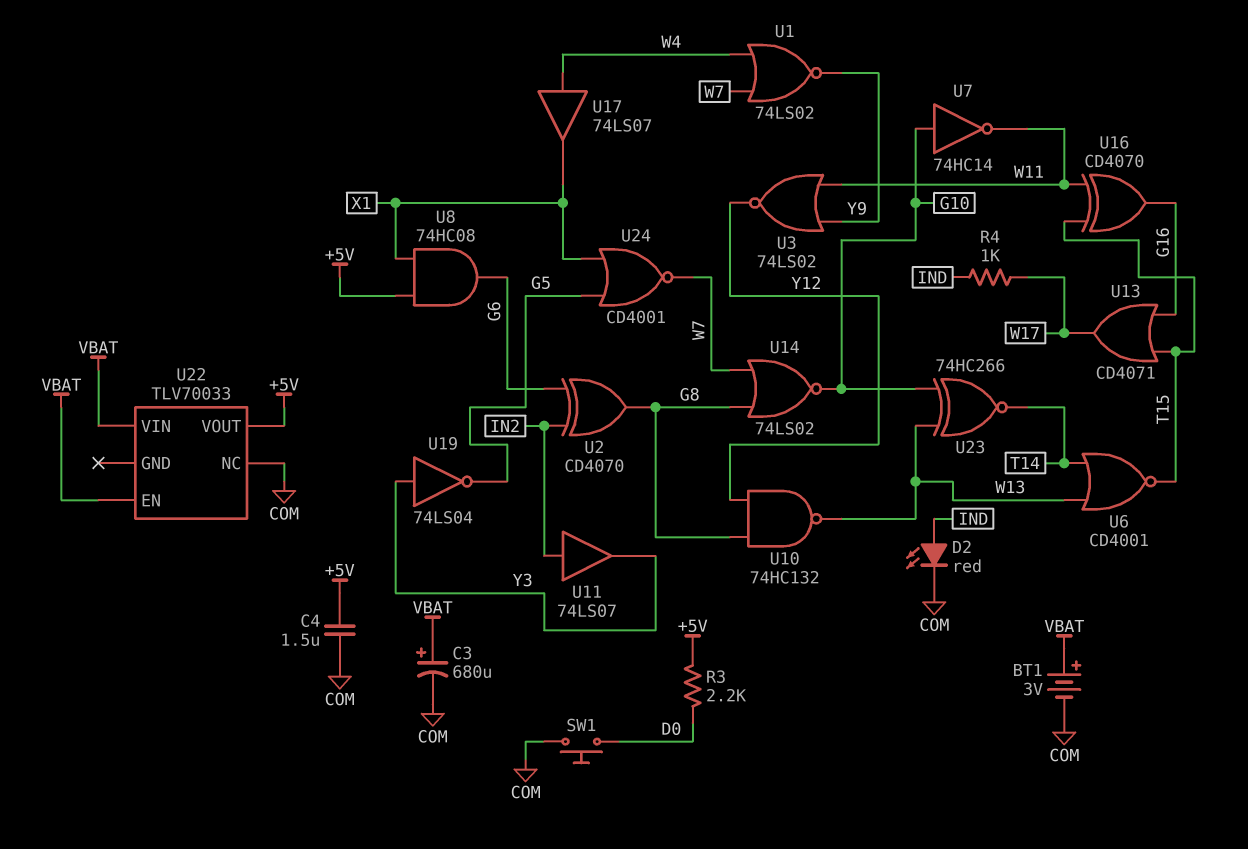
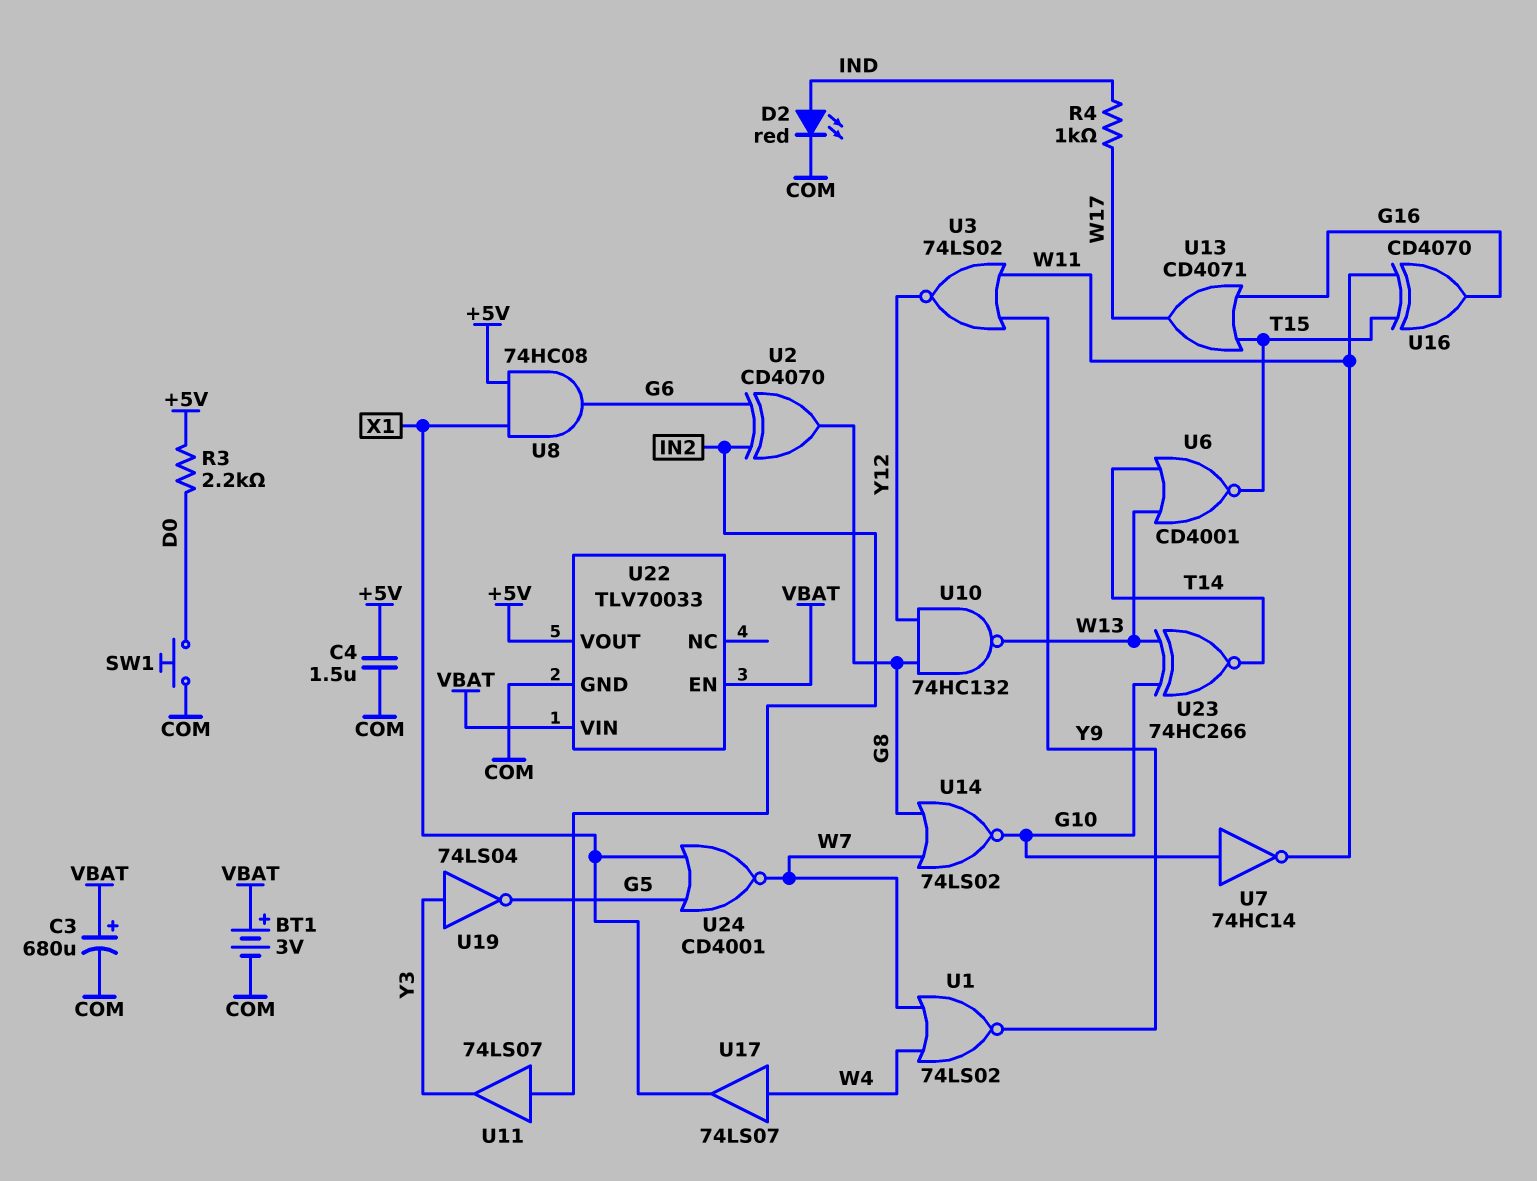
U22 pin GND: none -> COM
U22 pin NC: COM -> none

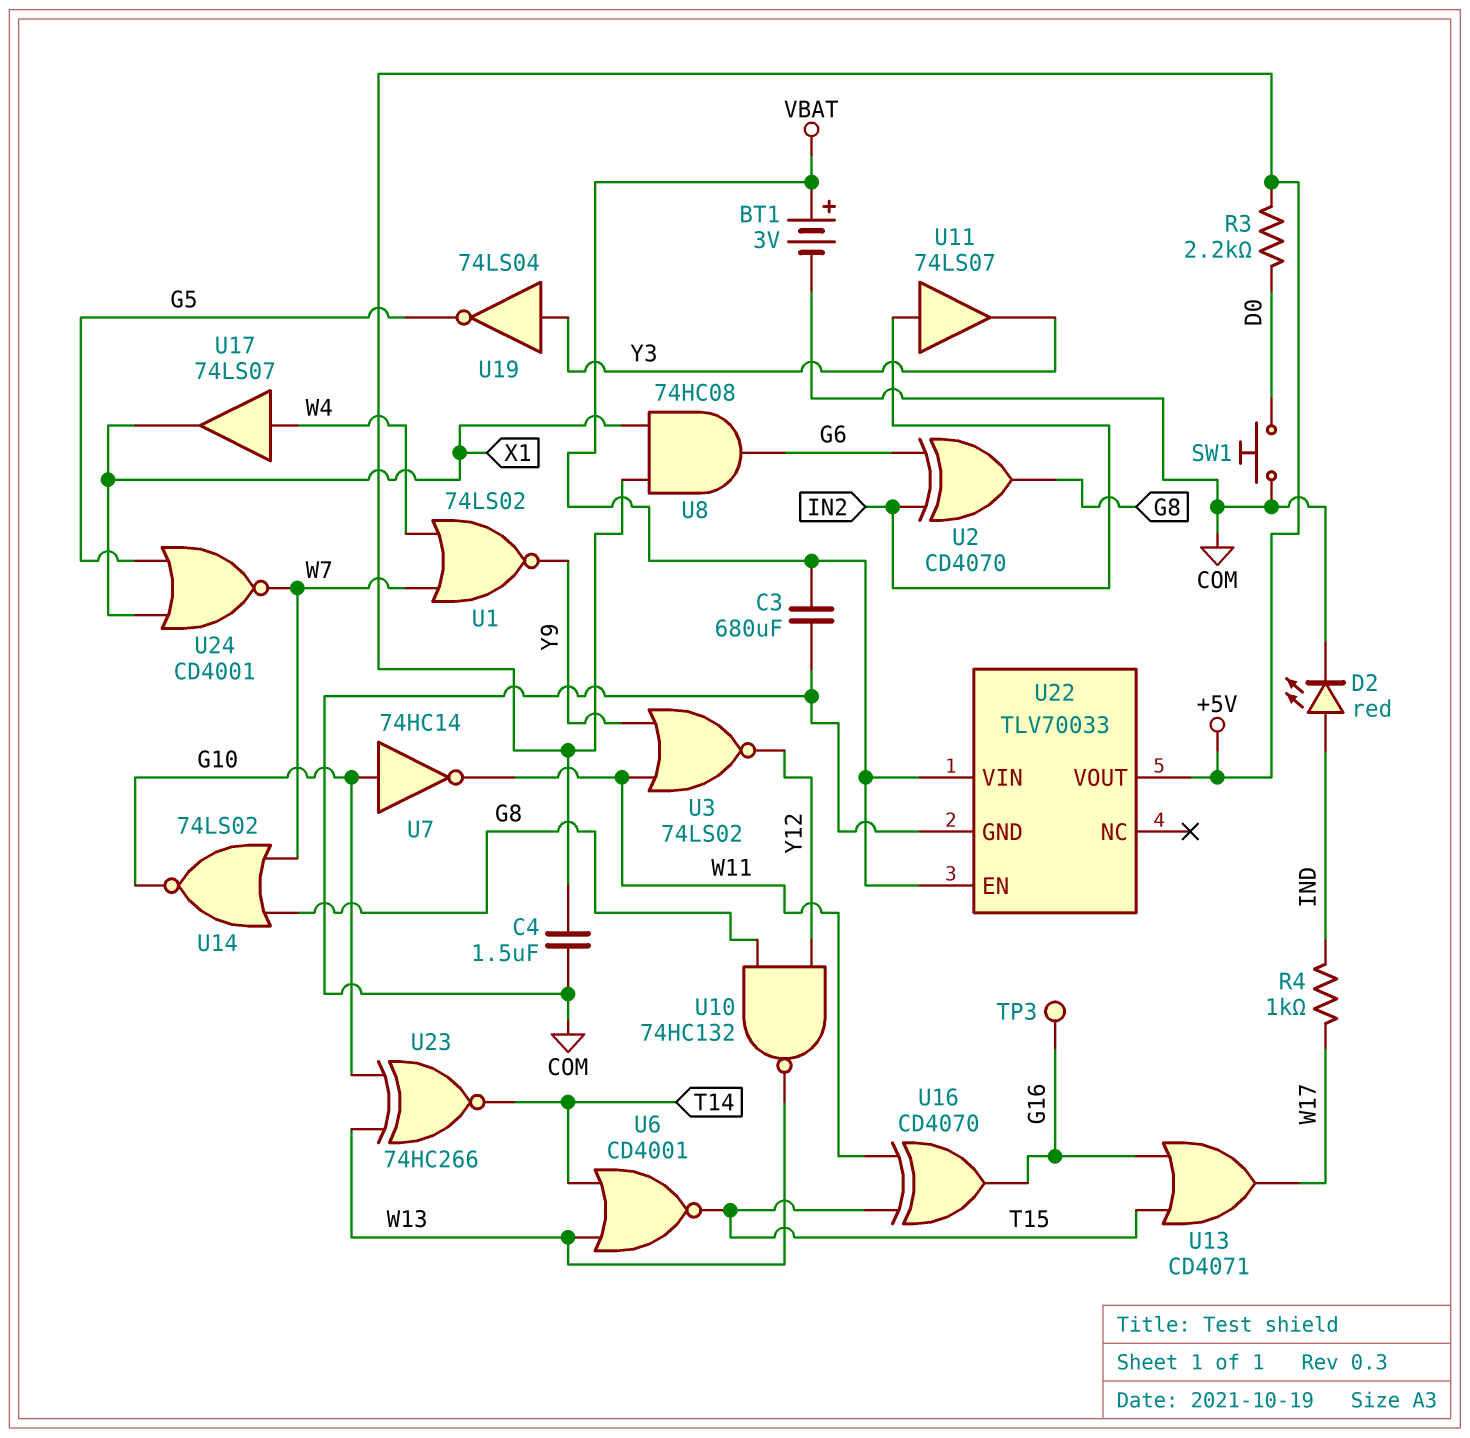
C3: 680uF (plus VBAT, minus COM) -> 680uF (COM, VBAT)
TP3: none -> test point (G16)

